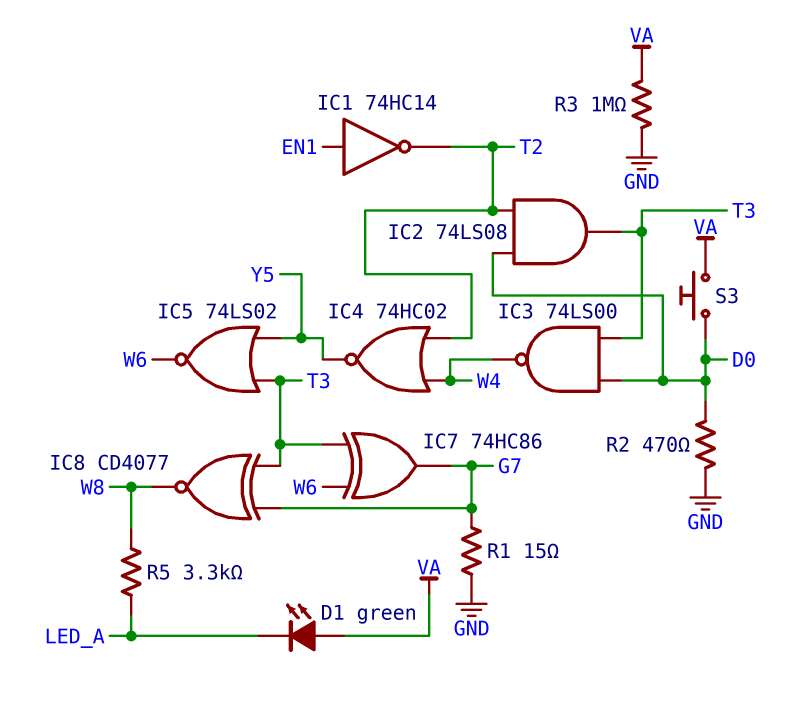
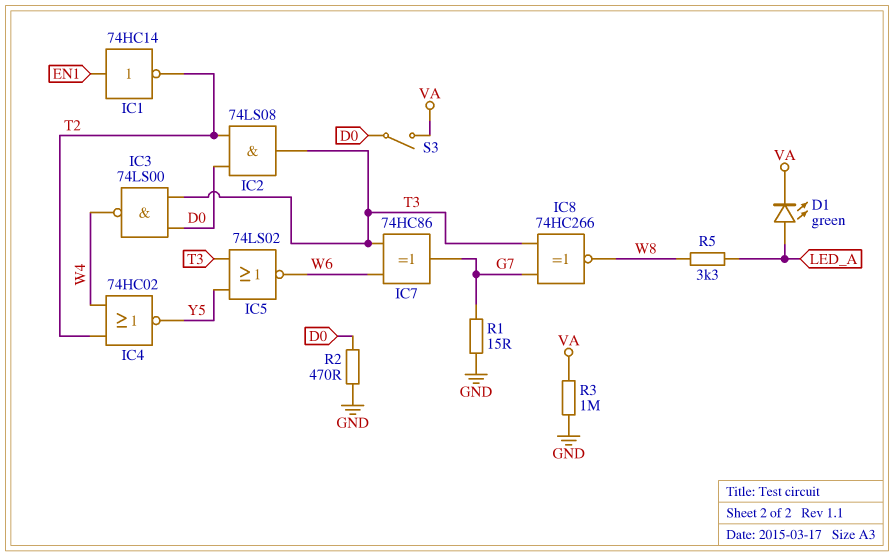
D1: LED green (A VA, K LED_A) -> LED green (A LED_A, K VA)
IC8: XNOR CD4077 (in G7, in T3, out W8) -> XNOR 74HC266 (in G7, in T3, out W8)
S3: button (D0, VA) -> switch (D0, VA)

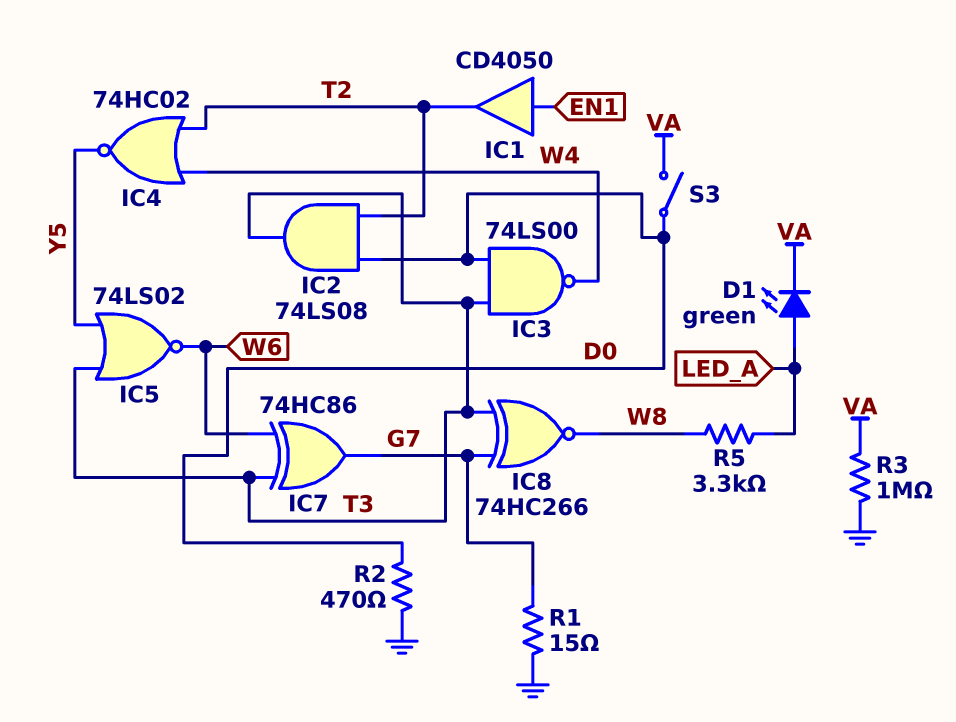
IC1: NOT 74HC14 (in EN1, out T2) -> buffer CD4050 (in EN1, out T2)

